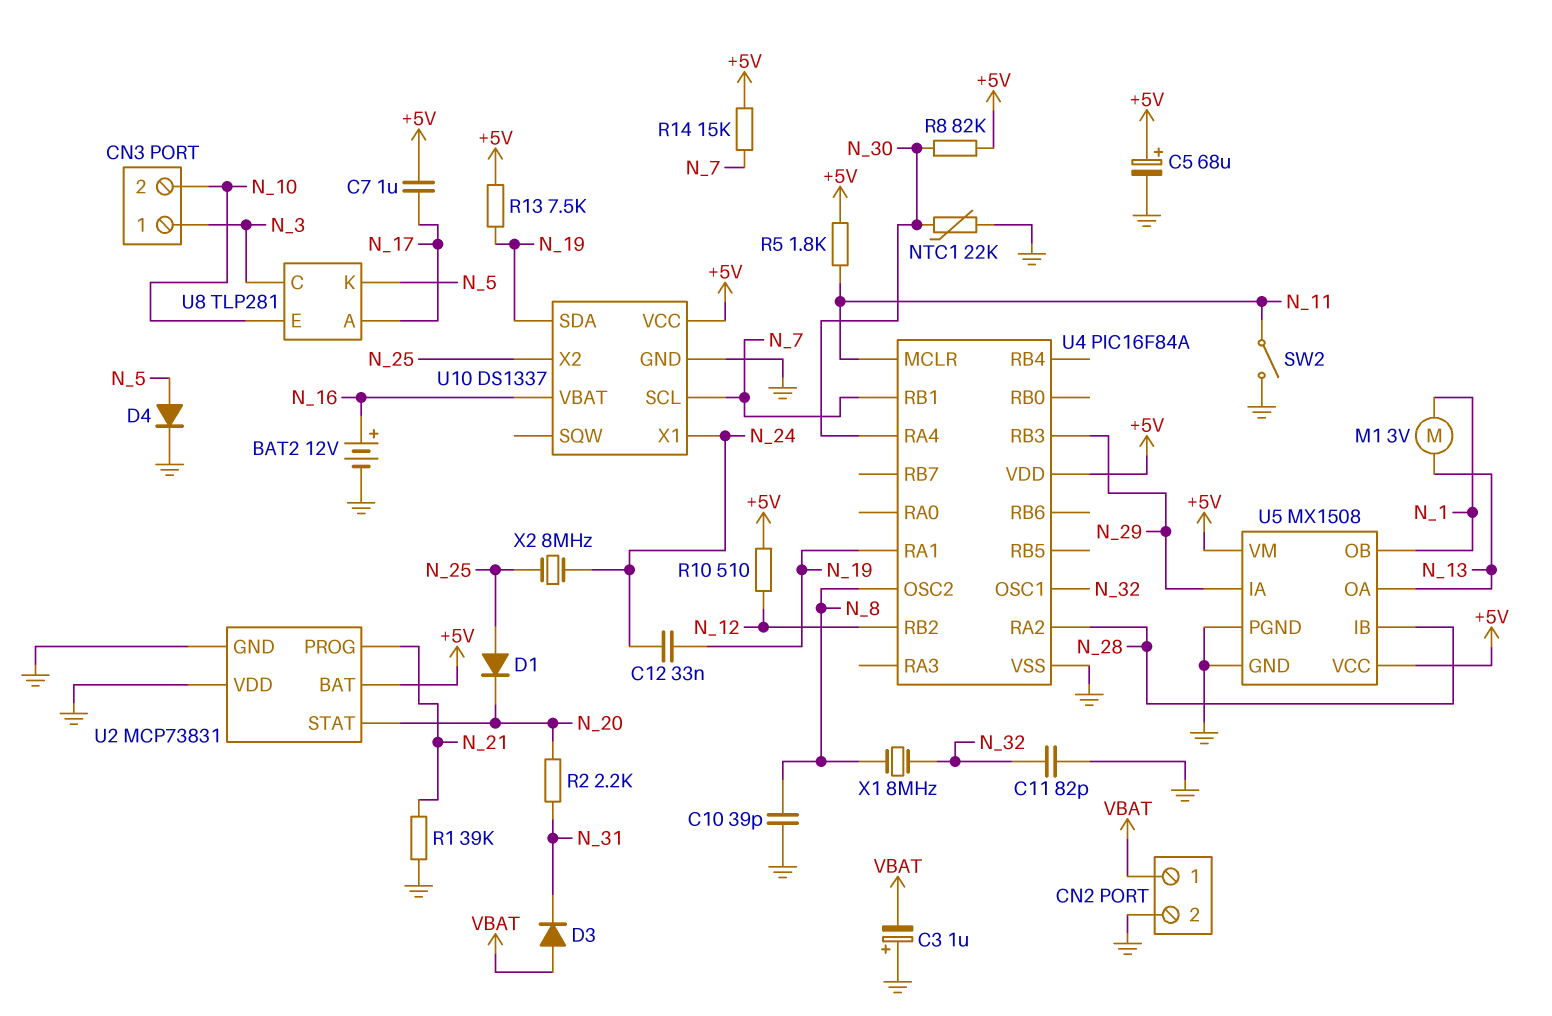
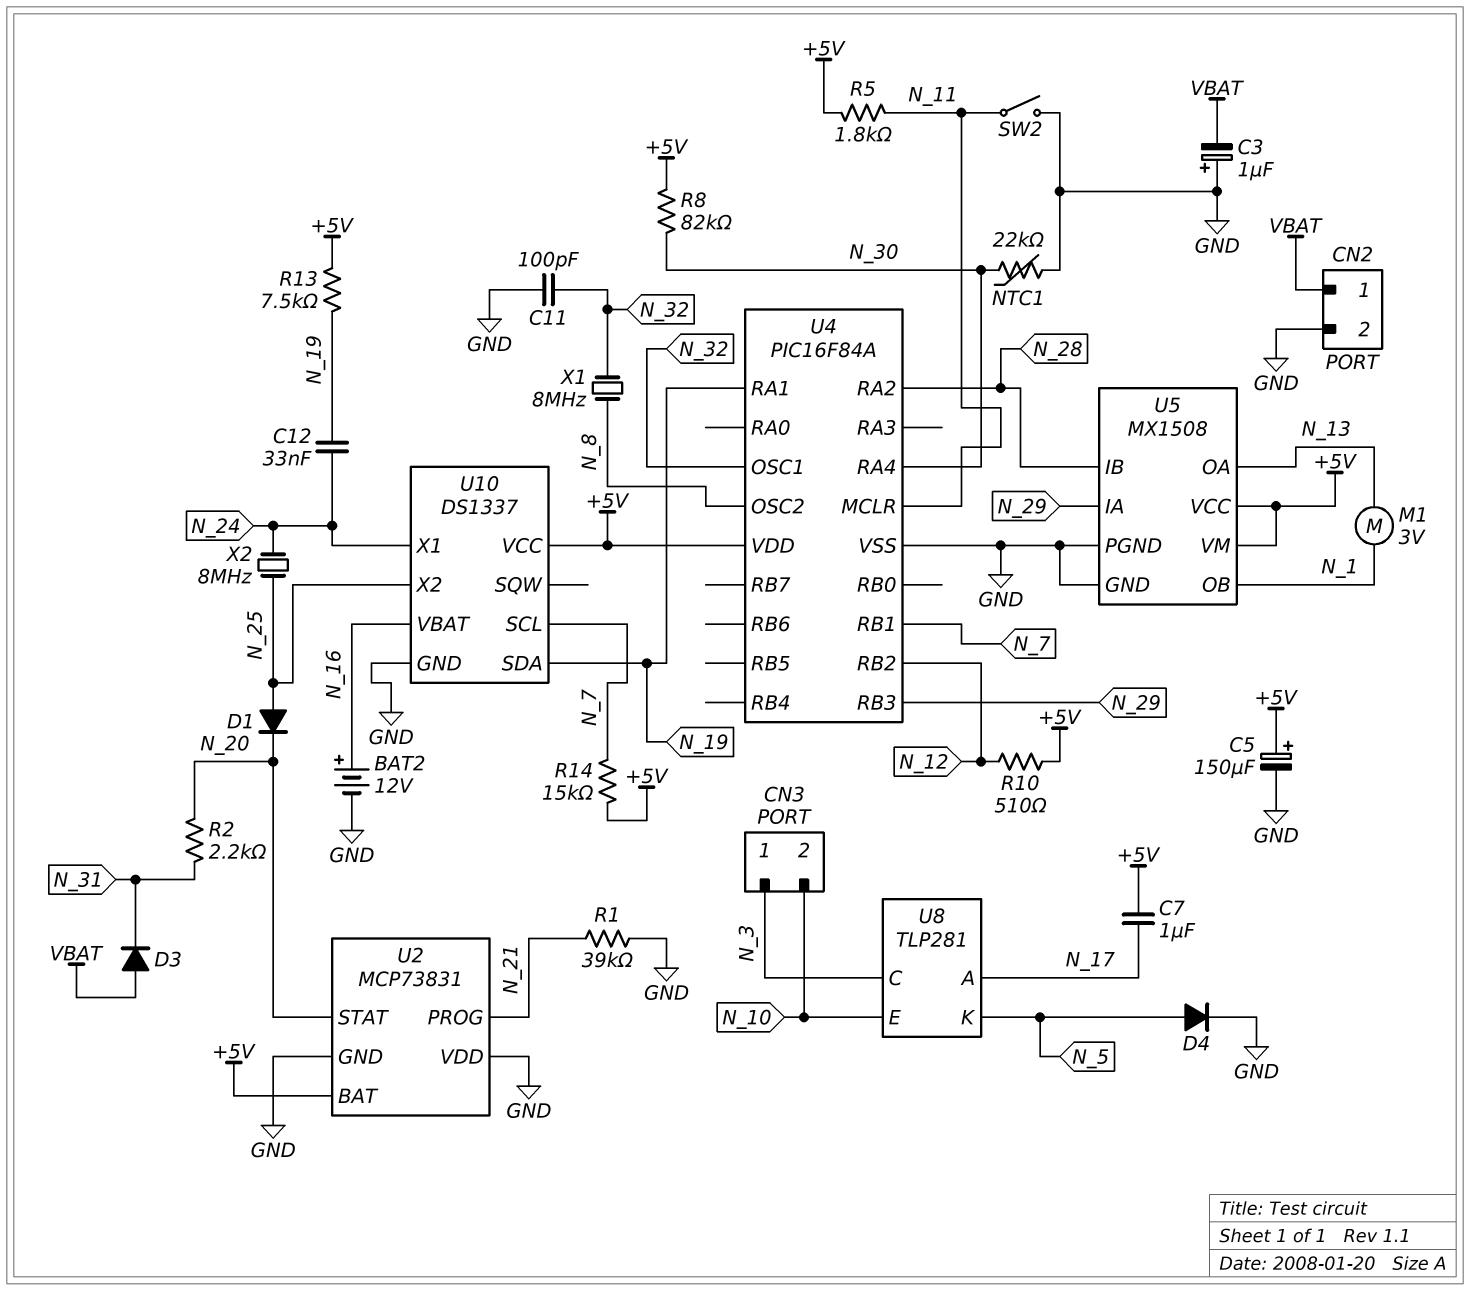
C5: 68uF (plus +5V, minus GND) -> 150uF (plus +5V, minus GND)
C10: 39pF (GND, N_8) -> none
C11: 82pF (GND, N_32) -> 100pF (GND, N_32)

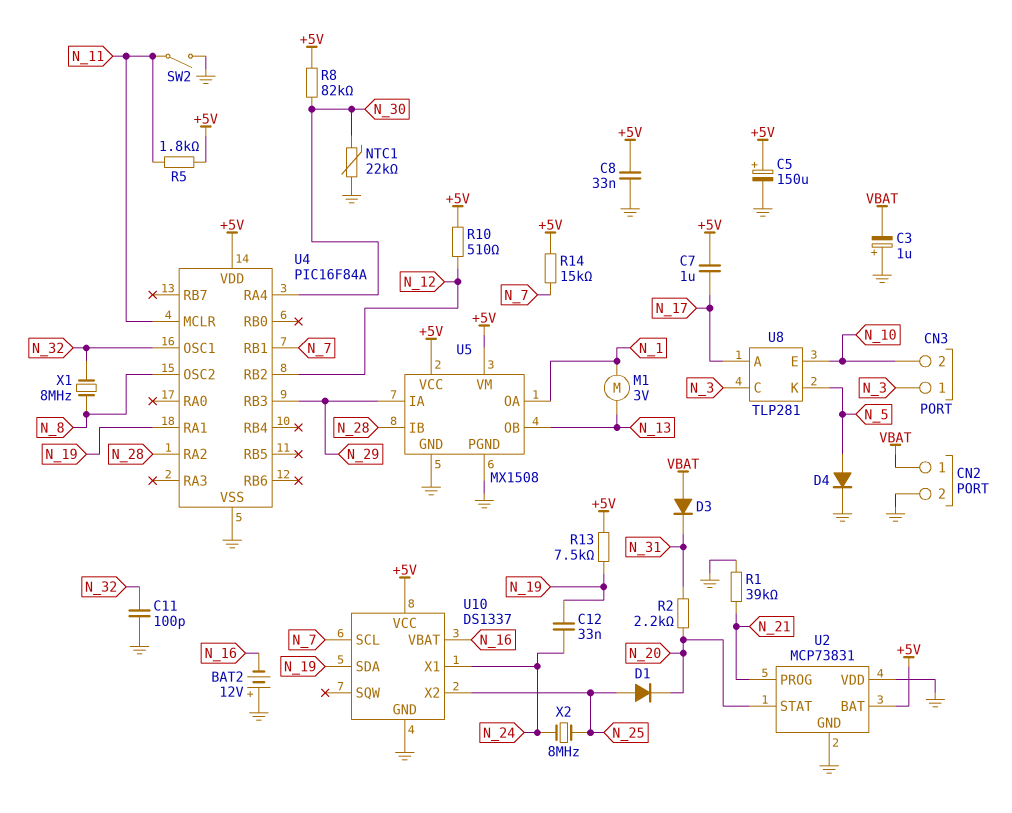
BAT2: 12V (plus N_16, minus GND) -> 12V (plus GND, minus N_16)
C8: none -> 33nF (+5V, GND)
U5 pin OA: N_13 -> N_1
U5 pin OB: N_1 -> N_13

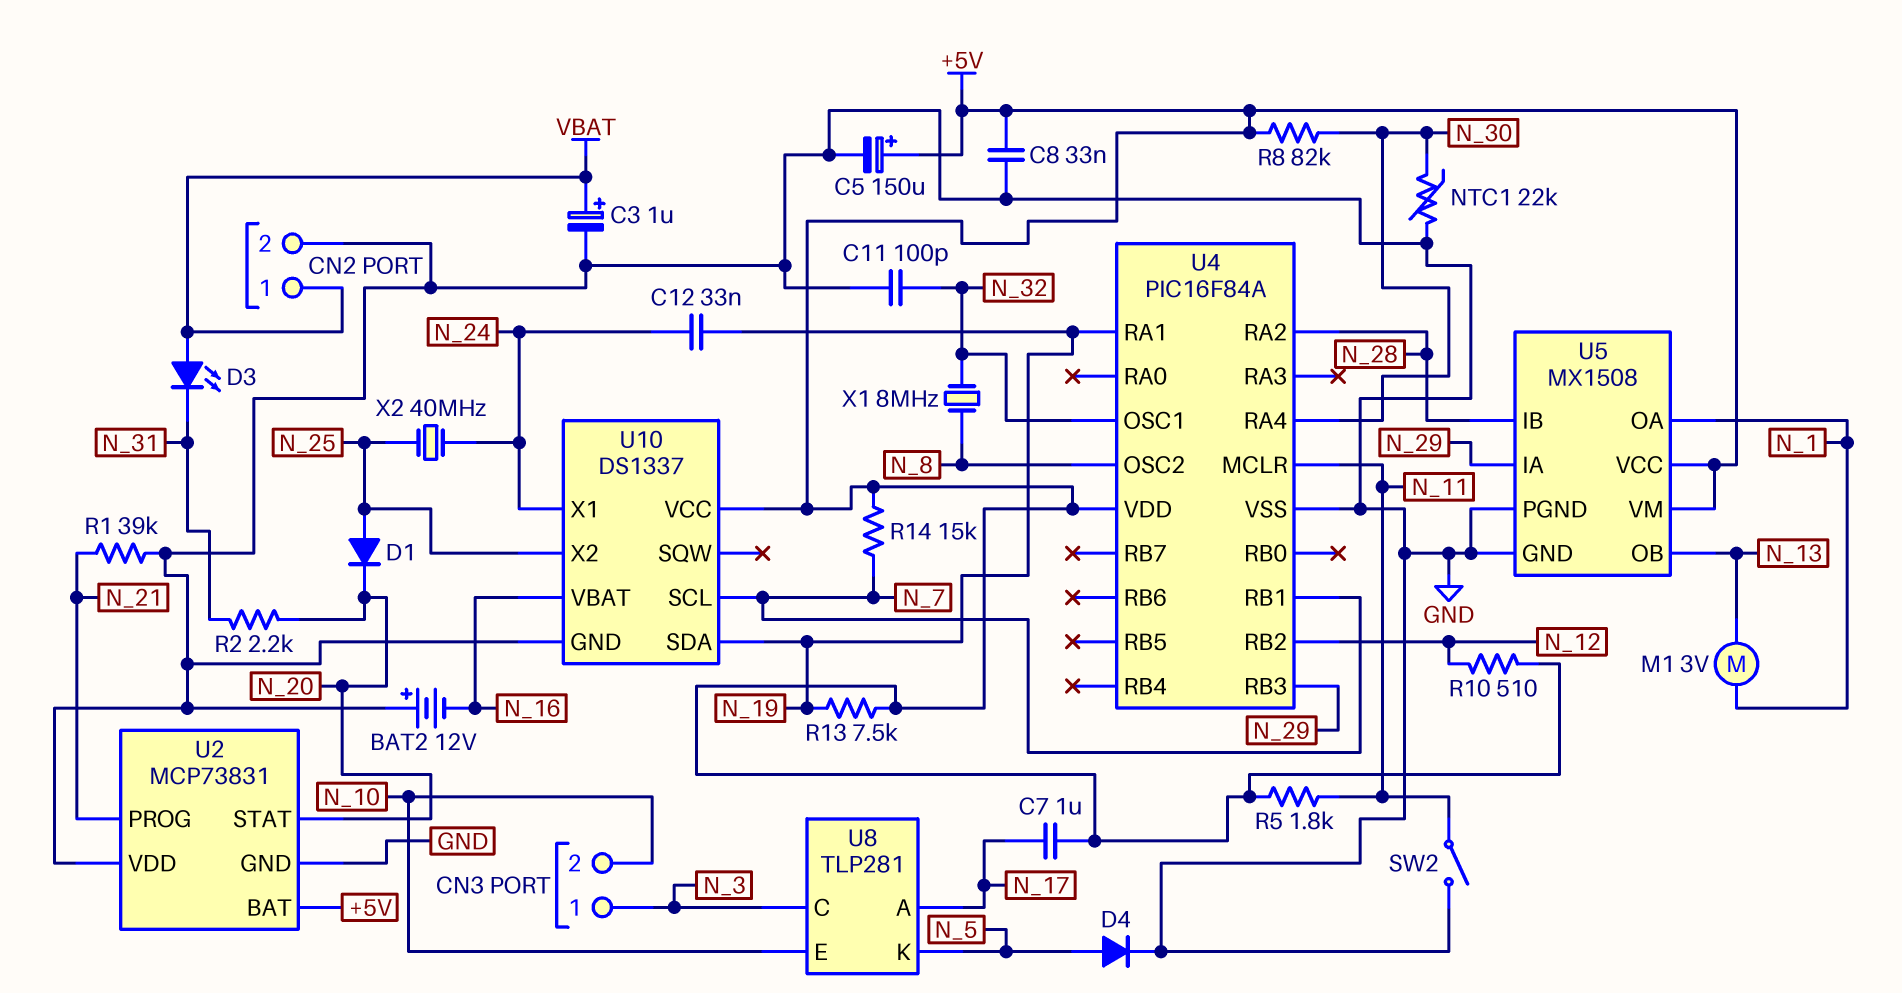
C3: 1uF (plus GND, minus VBAT) -> 1uF (plus VBAT, minus GND)
D3: diode (A VBAT, K N_31) -> LED (A VBAT, K N_31)
X2: 8MHz (N_24, N_25) -> 40MHz (N_24, N_25)

